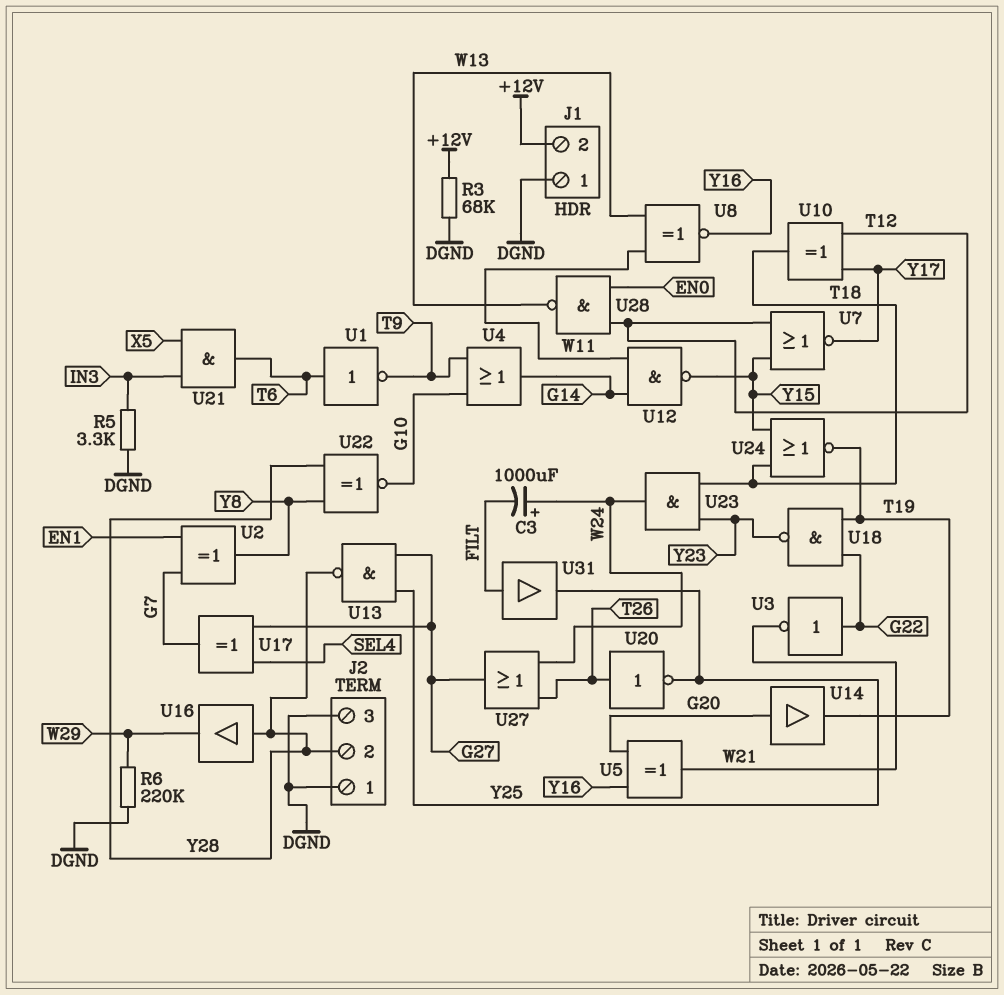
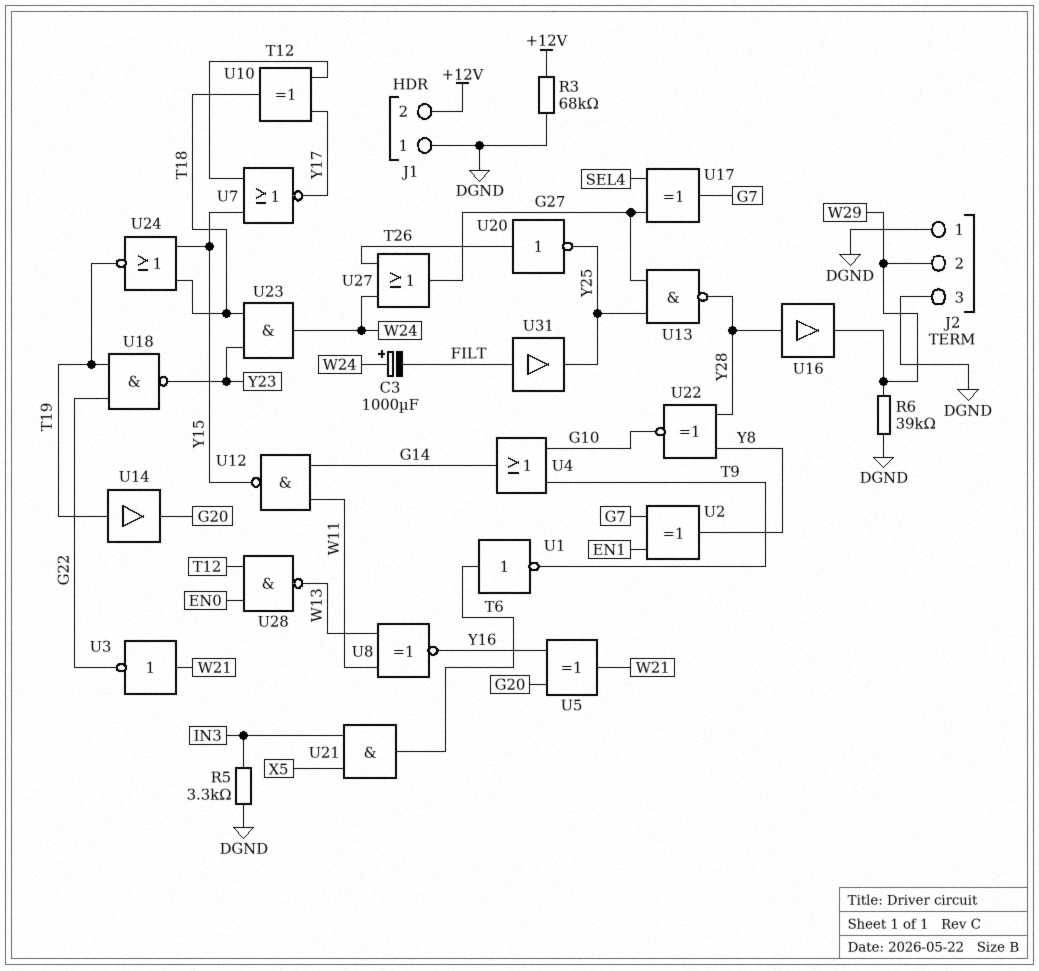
J2 pin 2: Y28 -> W29
R6: 220k (DGND, W29) -> 39k (DGND, W29)
U3: NOT (in G22, out W21) -> NOT (in W21, out G22)
U14: buffer (in G20, out T19) -> buffer (in T19, out G20)

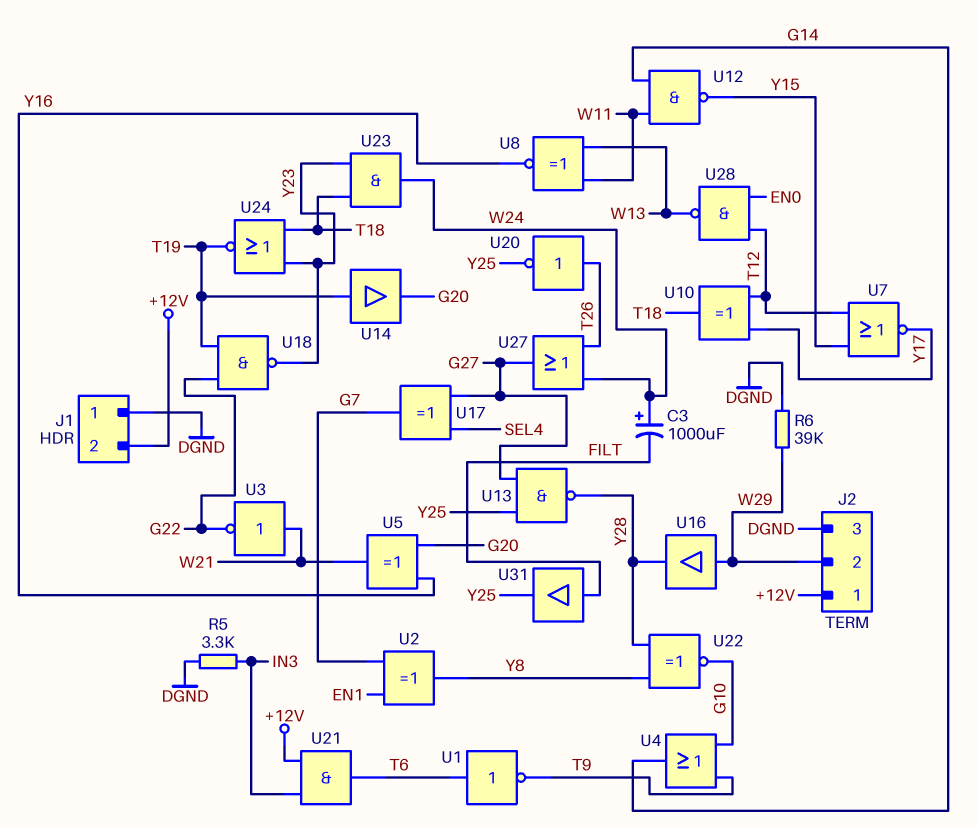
J2 pin 1: DGND -> +12V
R3: 68k (+12V, DGND) -> none
U16: buffer (in Y28, out W29) -> buffer (in W29, out Y28)
U21: AND (in IN3, in X5, out T6) -> AND (in +12V, in IN3, out T6)
U24: NOR (in T18, in Y15, out T19) -> NOR (in T18, in Y23, out T19)

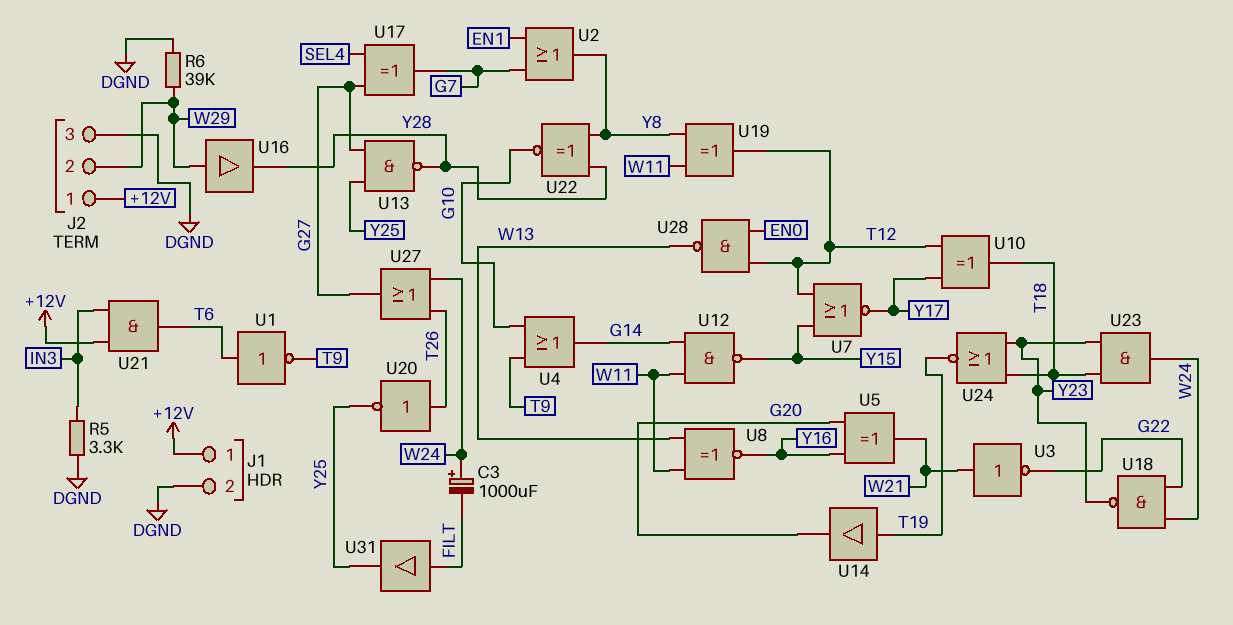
J1 pin 1: DGND -> +12V
J1 pin 2: +12V -> DGND
U2: XOR (in EN1, in G7, out Y8) -> OR (in EN1, in G7, out Y8)
U18: NAND (in G22, in T19, out Y23) -> NAND (in G22, in W24, out Y23)
U19: none -> XOR (in W11, in Y8, out T12)

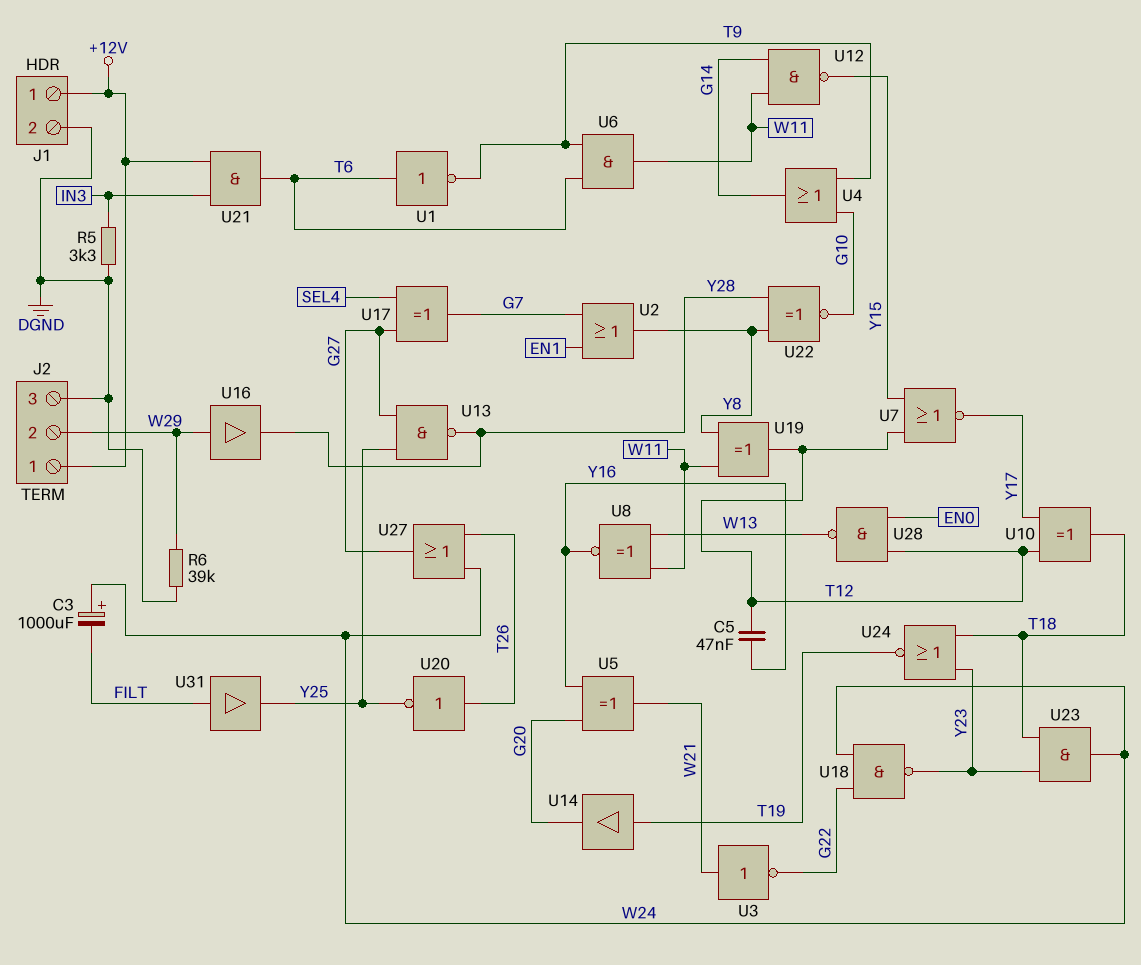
C5: none -> 47nF (T12, Y16)
U6: none -> AND (in T6, in T9, out W11)

